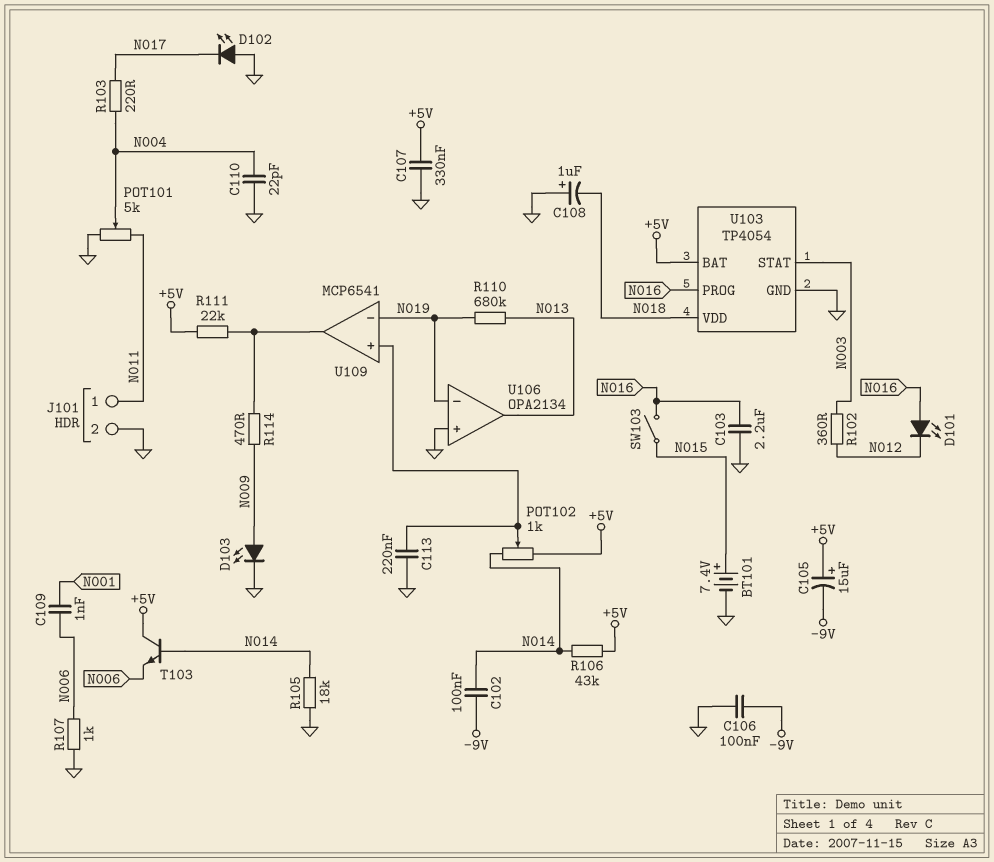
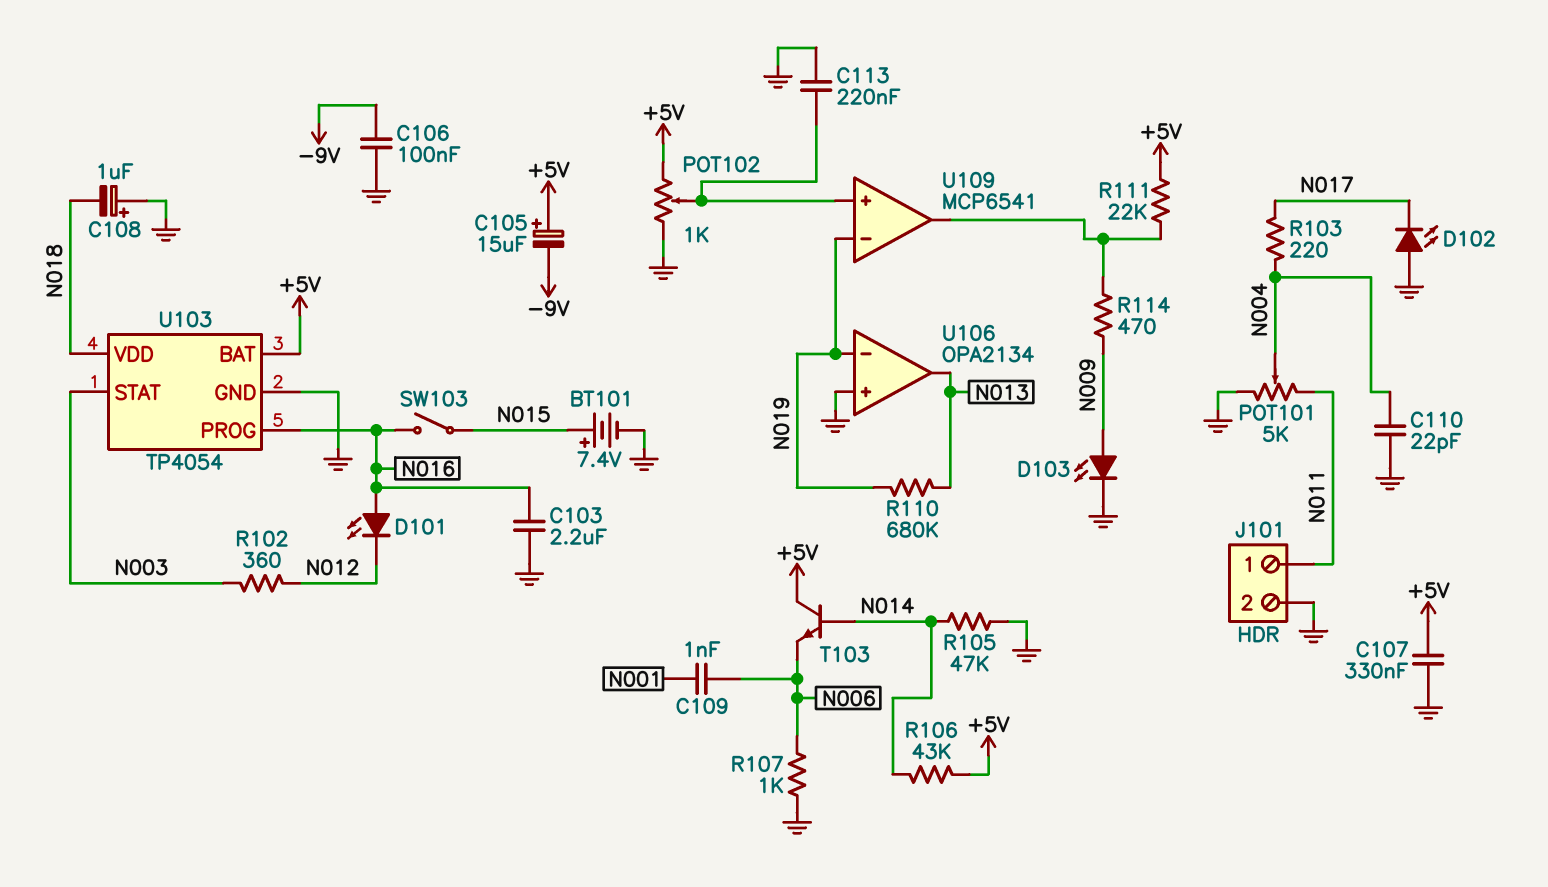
C102: 100nF (-9V, N014) -> none
POT102: 1k (+5V, N014, wiper U109/in+) -> 1k (+5V, GND, wiper U109/in+)
R105: 18k (GND, N014) -> 47k (GND, N014)

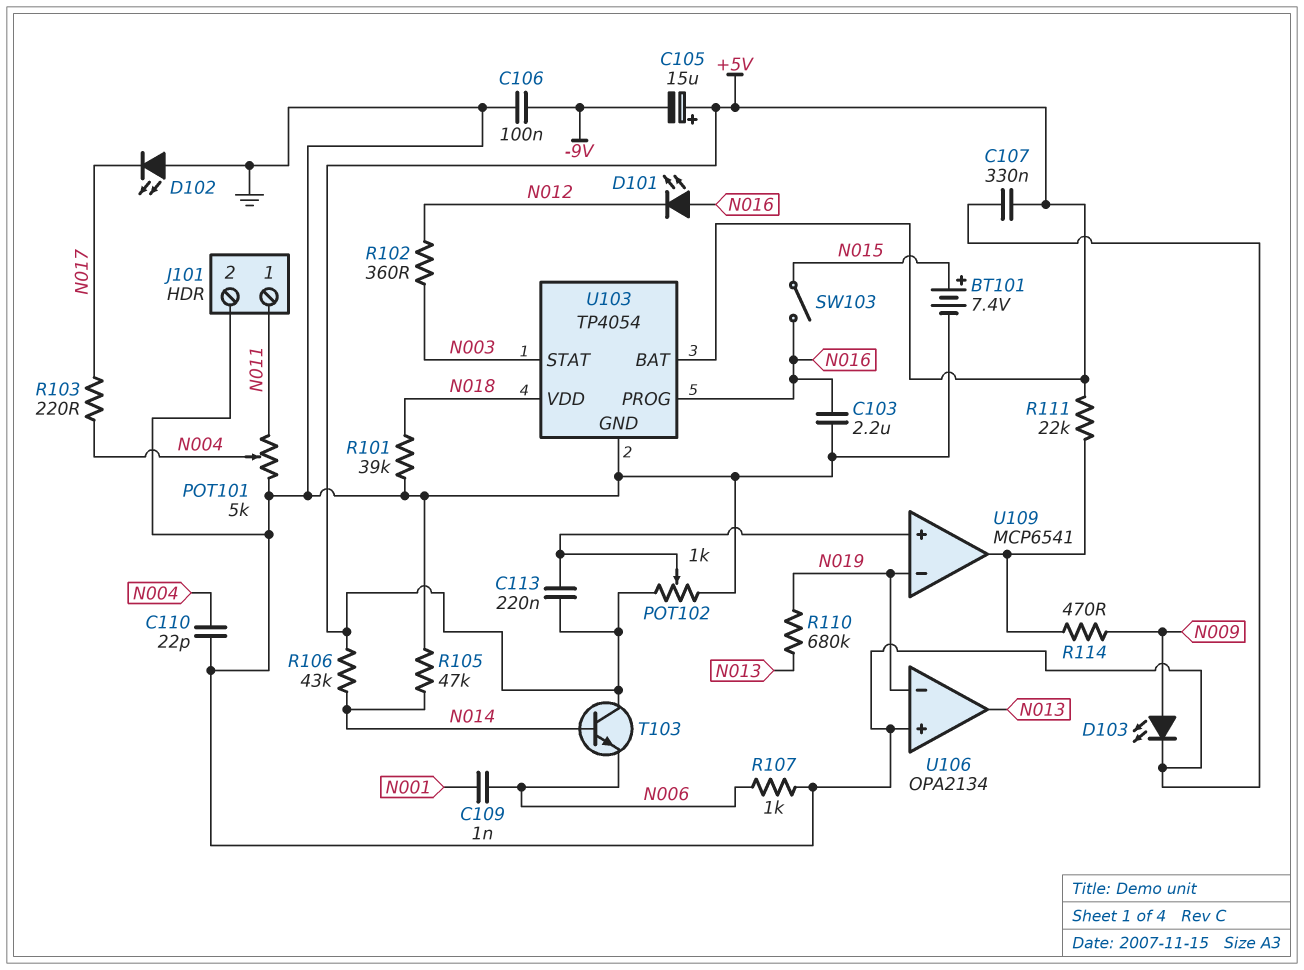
C108: 1uF (plus GND, minus N018) -> none
C113: 220nF (GND, U109/in+) -> 220nF (+5V, U109/in+)
R101: none -> 39k (GND, N018)

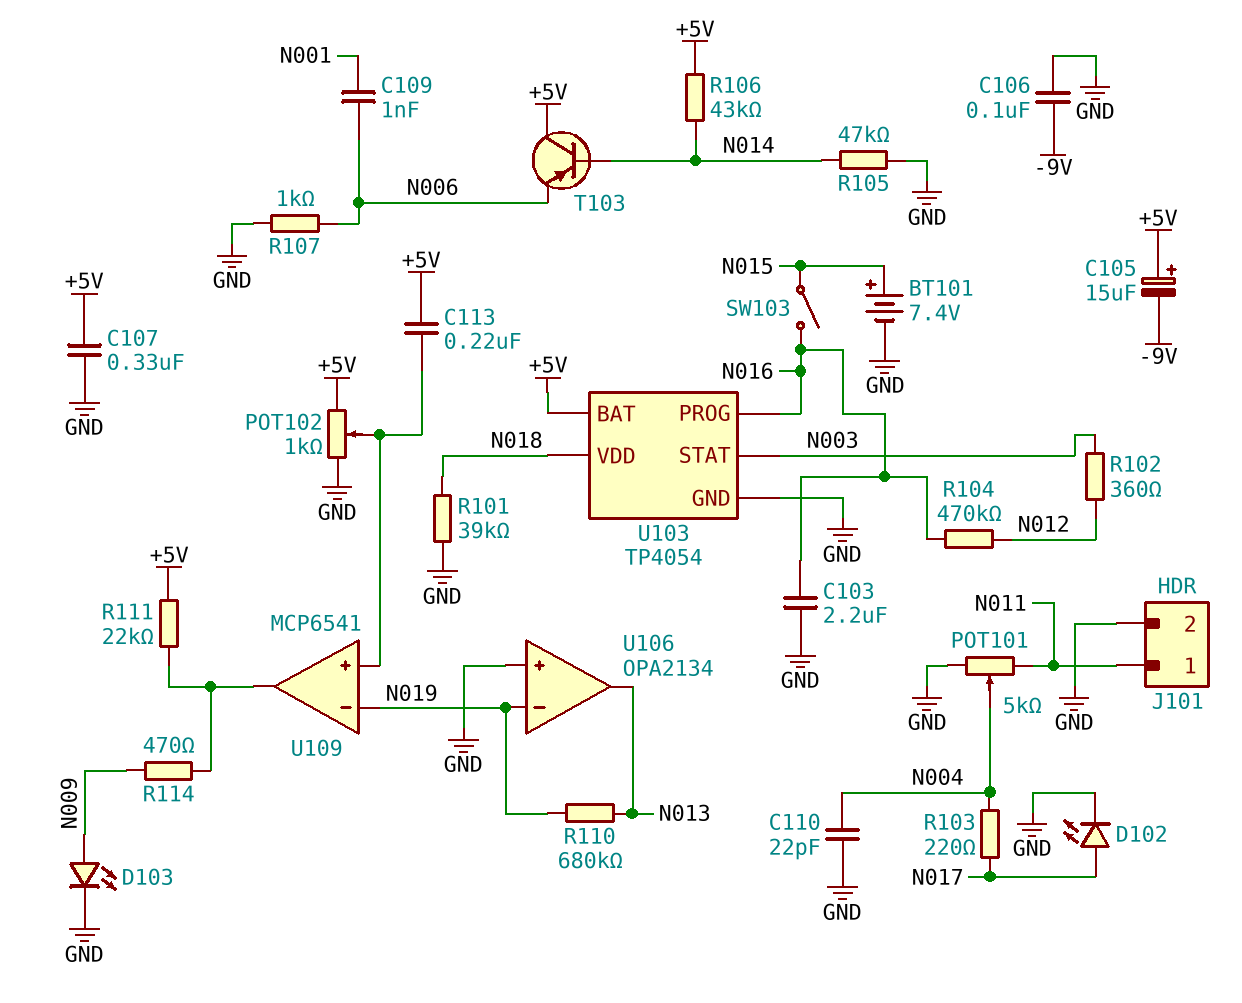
D101: LED (A N016, K N012) -> none
D102: LED (A GND, K N017) -> LED (A N017, K GND)
R104: none -> 470k (N012, N016)
T103: NPN (B N014, C +5V, E N006) -> PNP (B N014, C +5V, E N006)

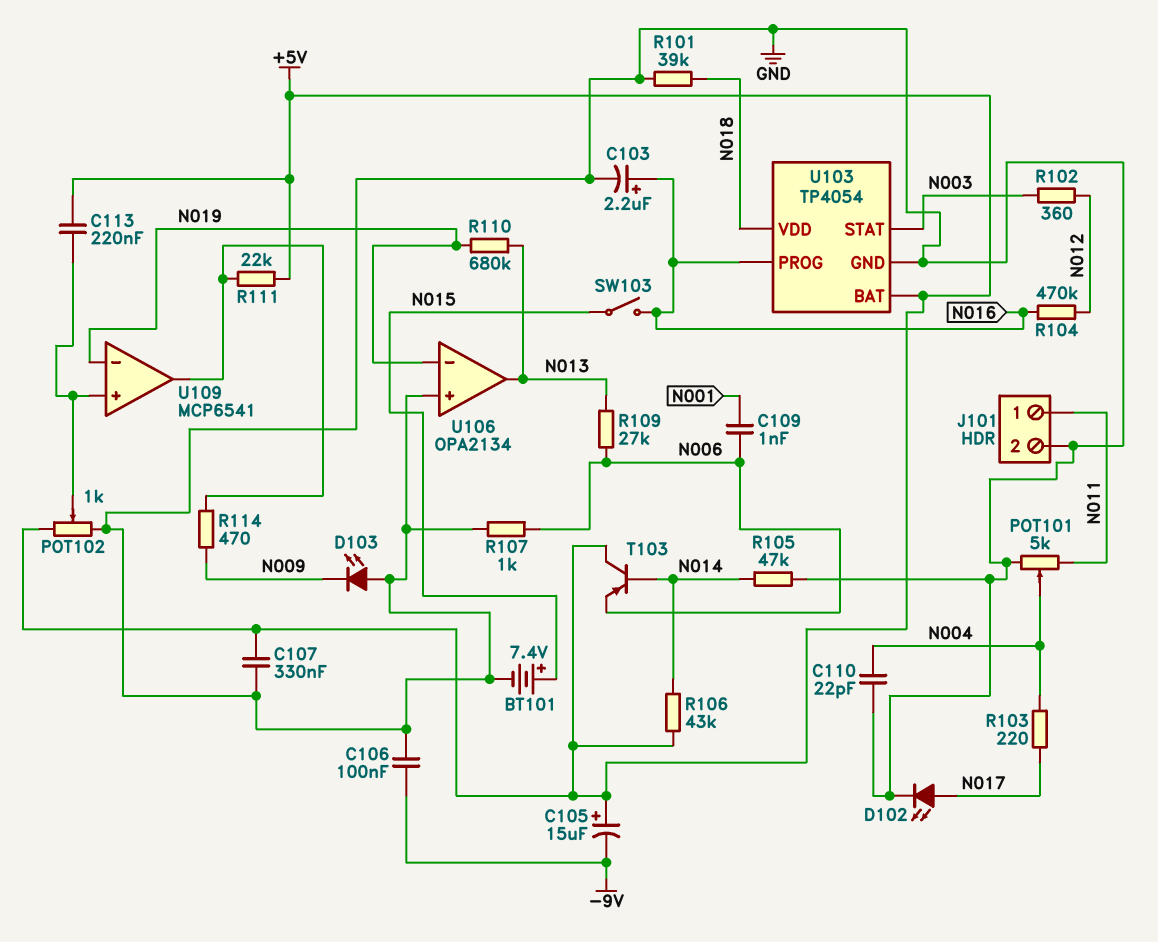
C103: 2.2uF (GND, N016) -> 2.2uF (plus N016, minus GND)
D103: LED (A N009, K GND) -> LED (A GND, K N009)
R109: none -> 27k (N006, N013)

